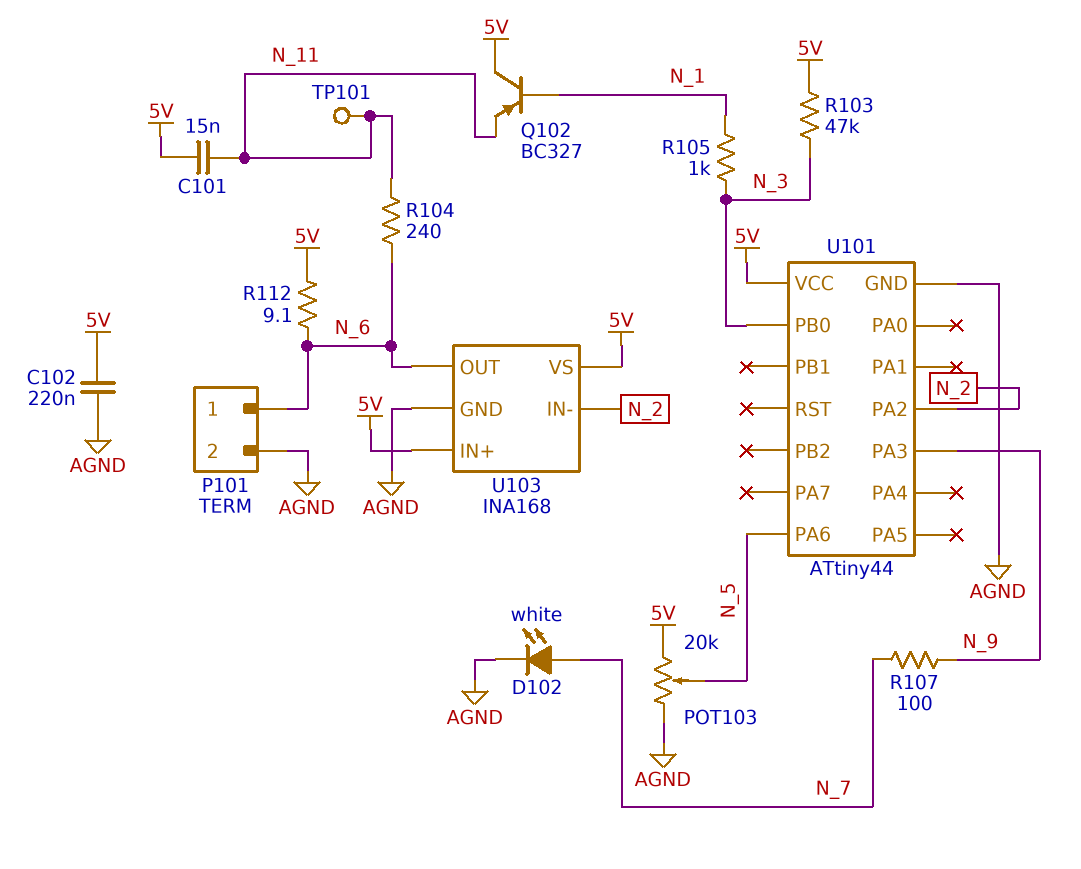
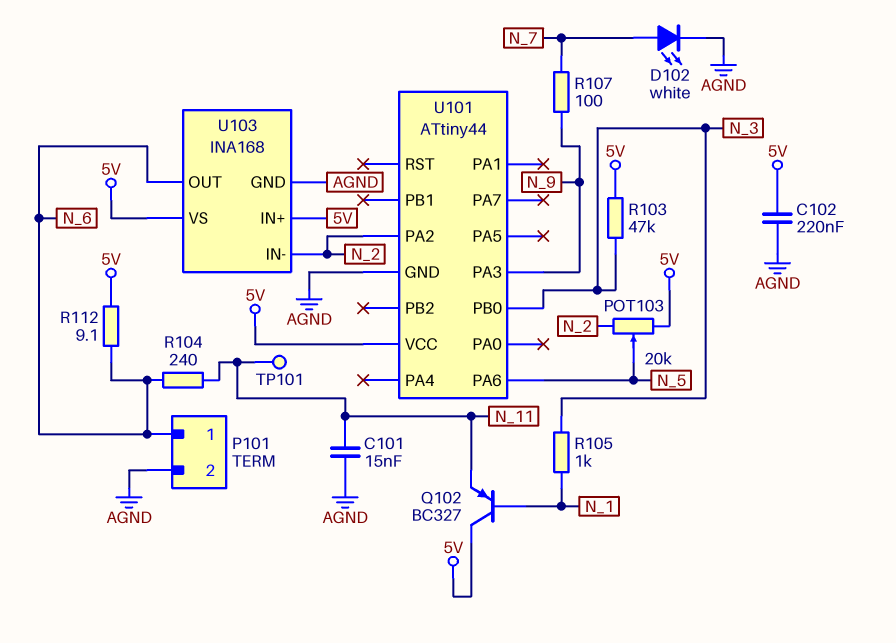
C101: 15nF (5V, N_11) -> 15nF (AGND, N_11)
POT103: 20k (5V, AGND, wiper N_5) -> 20k (5V, N_2, wiper N_5)

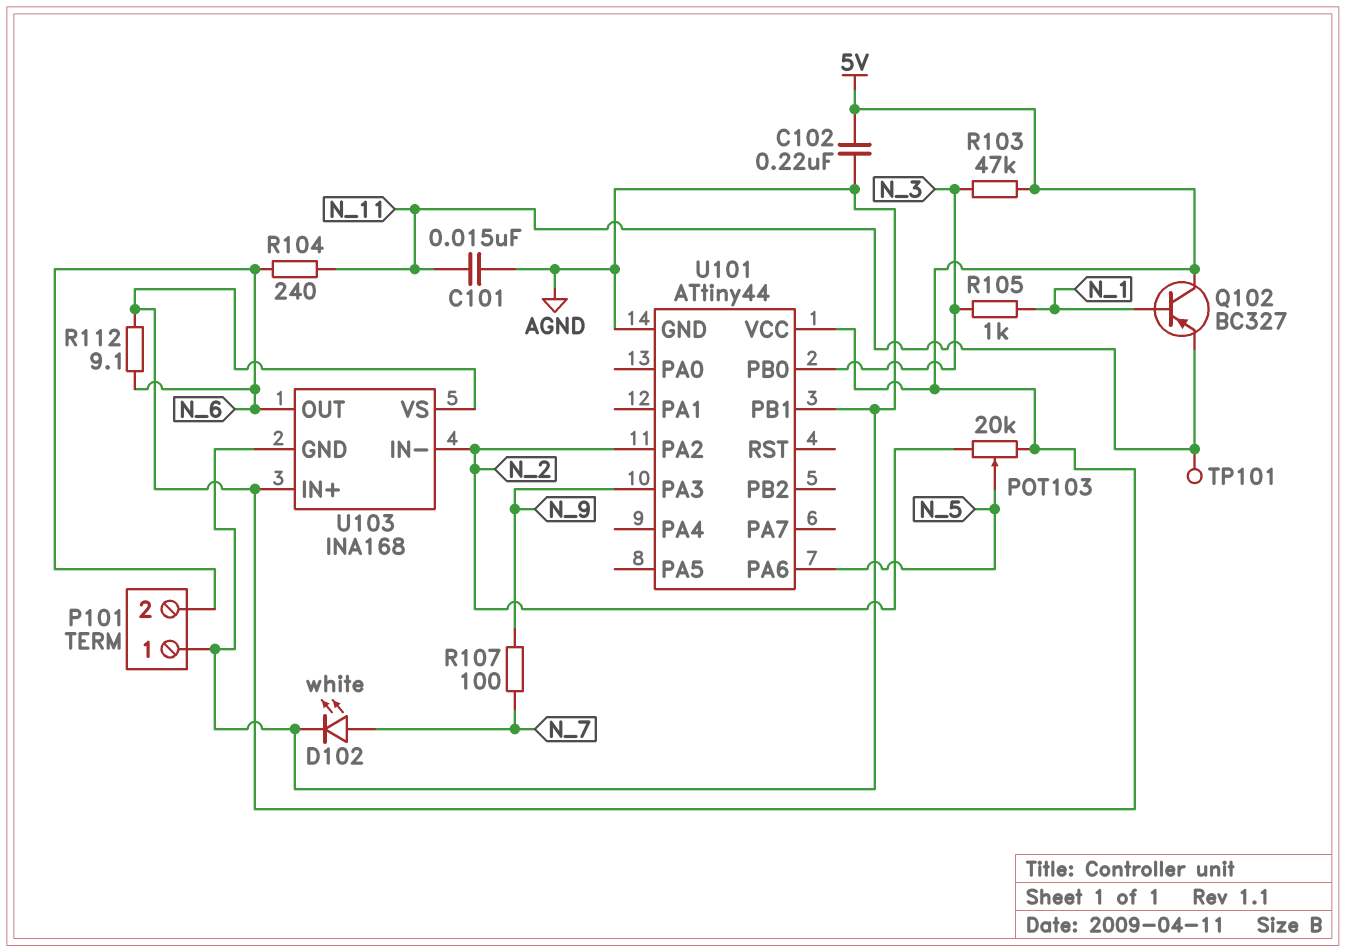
P101 pin 1: N_6 -> AGND
P101 pin 2: AGND -> N_6
U101 pin PB1: none -> AGND

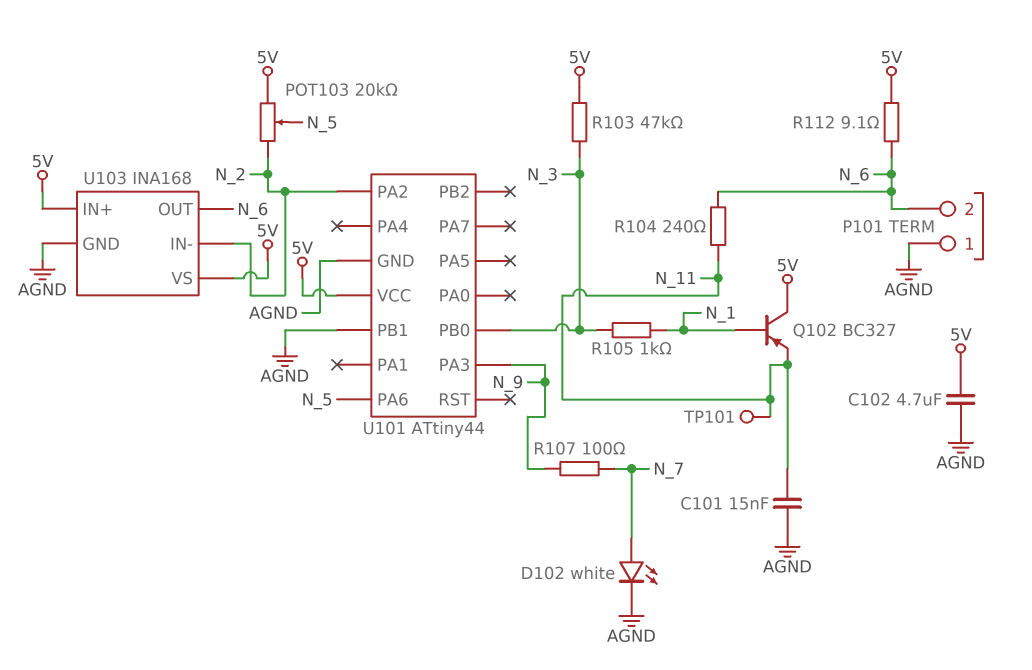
C102: 220nF (5V, AGND) -> 4.7uF (5V, AGND)

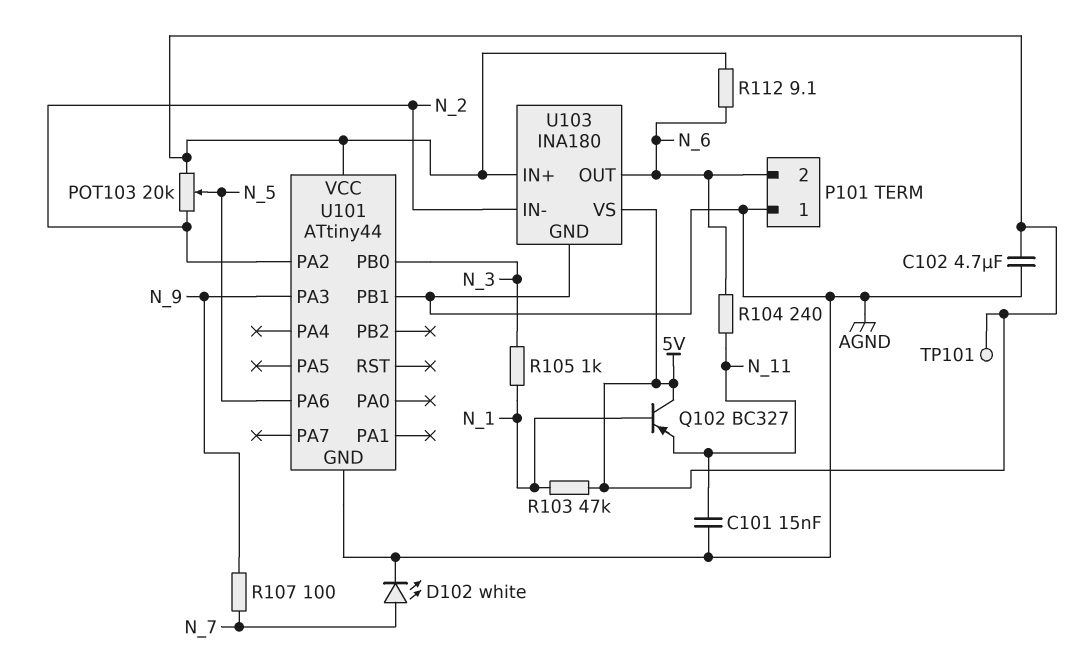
R103: 47k (5V, N_3) -> 47k (5V, N_1)
TP101: test point (N_11) -> test point (5V)
U103: INA168 -> INA180

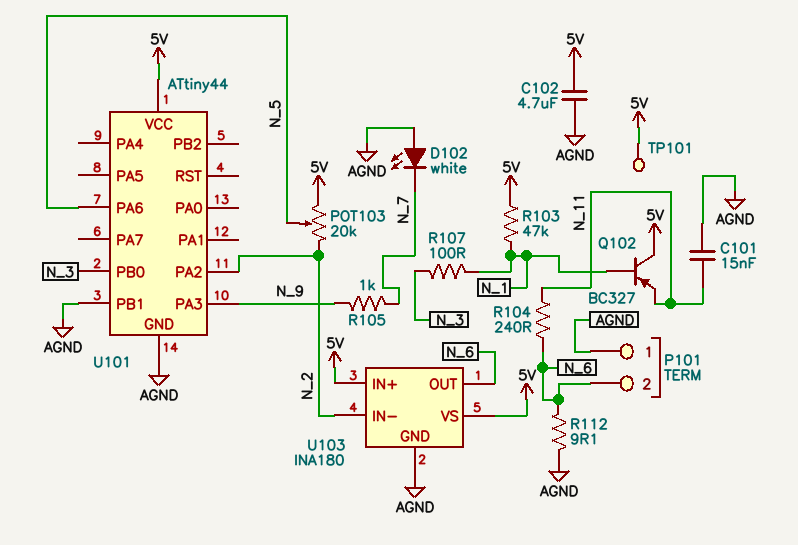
D102: LED white (A N_7, K AGND) -> LED white (A AGND, K N_7)
R105: 1k (N_1, N_3) -> 1k (N_7, N_9)
R107: 100 (N_7, N_9) -> 100 (N_1, N_3)
R112: 9.1 (5V, N_6) -> 9.1 (AGND, N_6)

